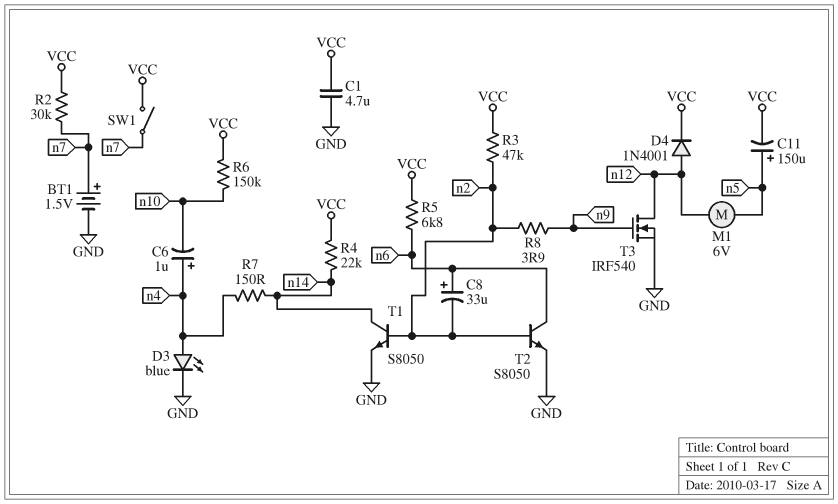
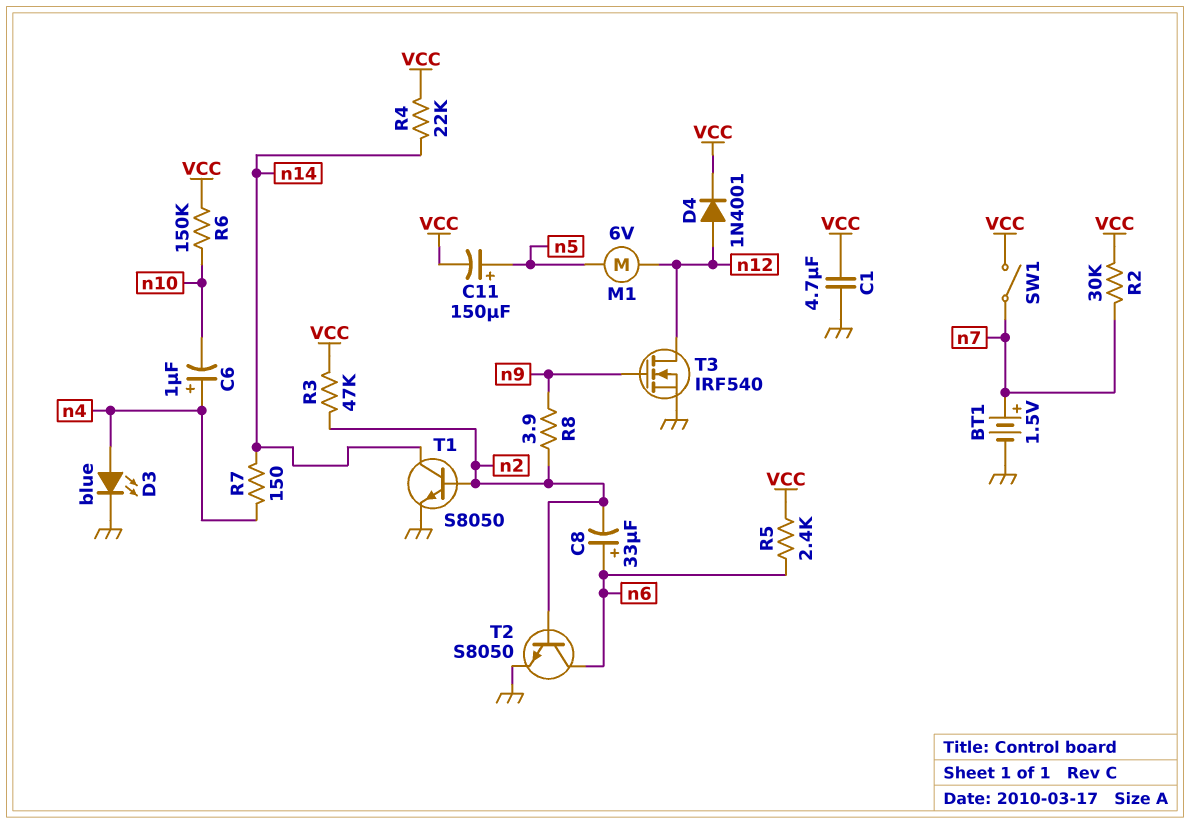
R5: 6.8k (VCC, n6) -> 2.4k (VCC, n6)

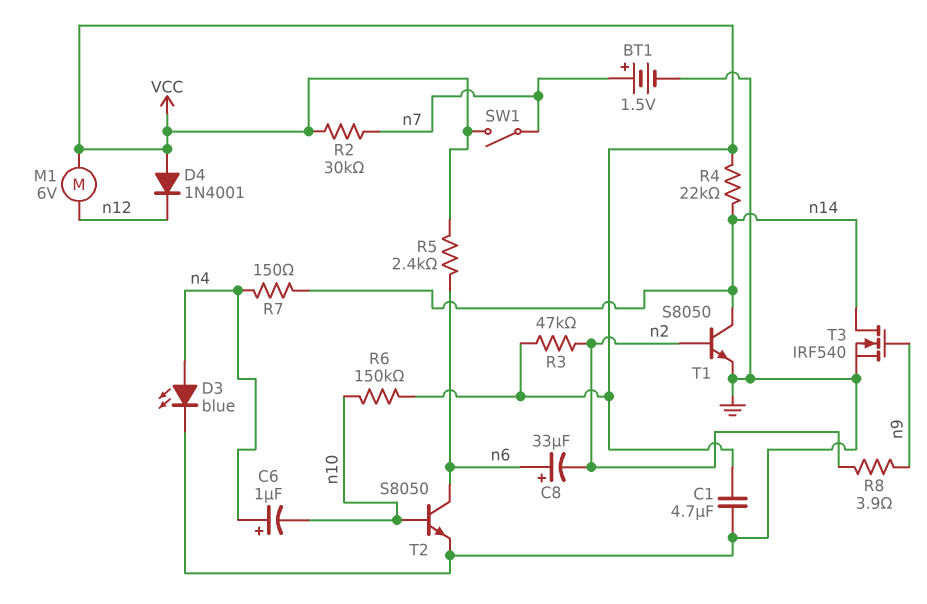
C11: 150uF (plus n5, minus VCC) -> none
D4: diode 1N4001 (A n12, K VCC) -> diode 1N4001 (A VCC, K n12)
M1: motor 6V (n5, n12) -> motor 6V (VCC, n12)
T2: NPN S8050 (B n2, C n6, E GND) -> NPN S8050 (B n10, C n6, E GND)
T3: NMOS IRF540 (G n9, D n12, S GND) -> NMOS IRF540 (G n9, D n14, S GND)

